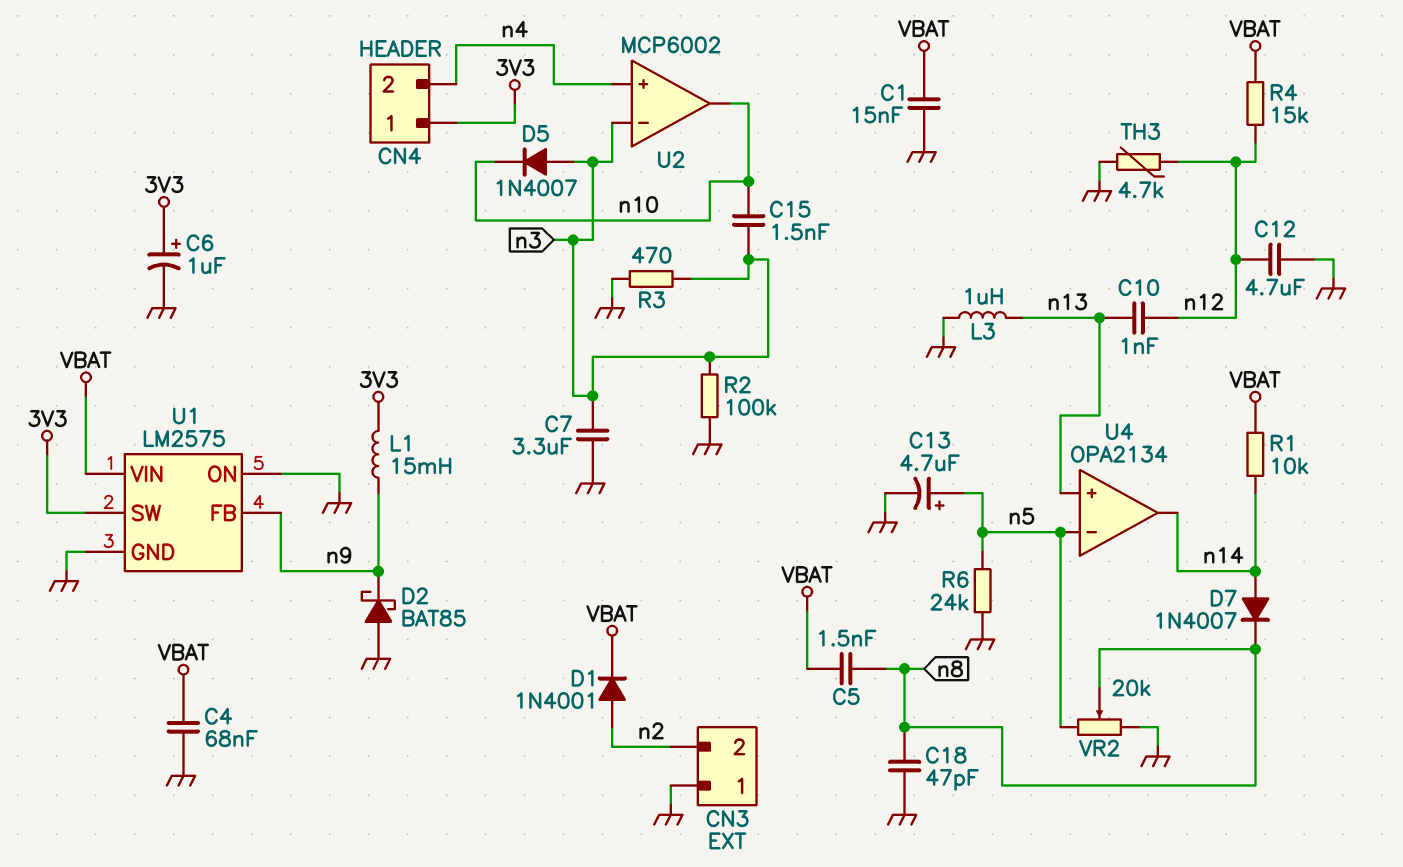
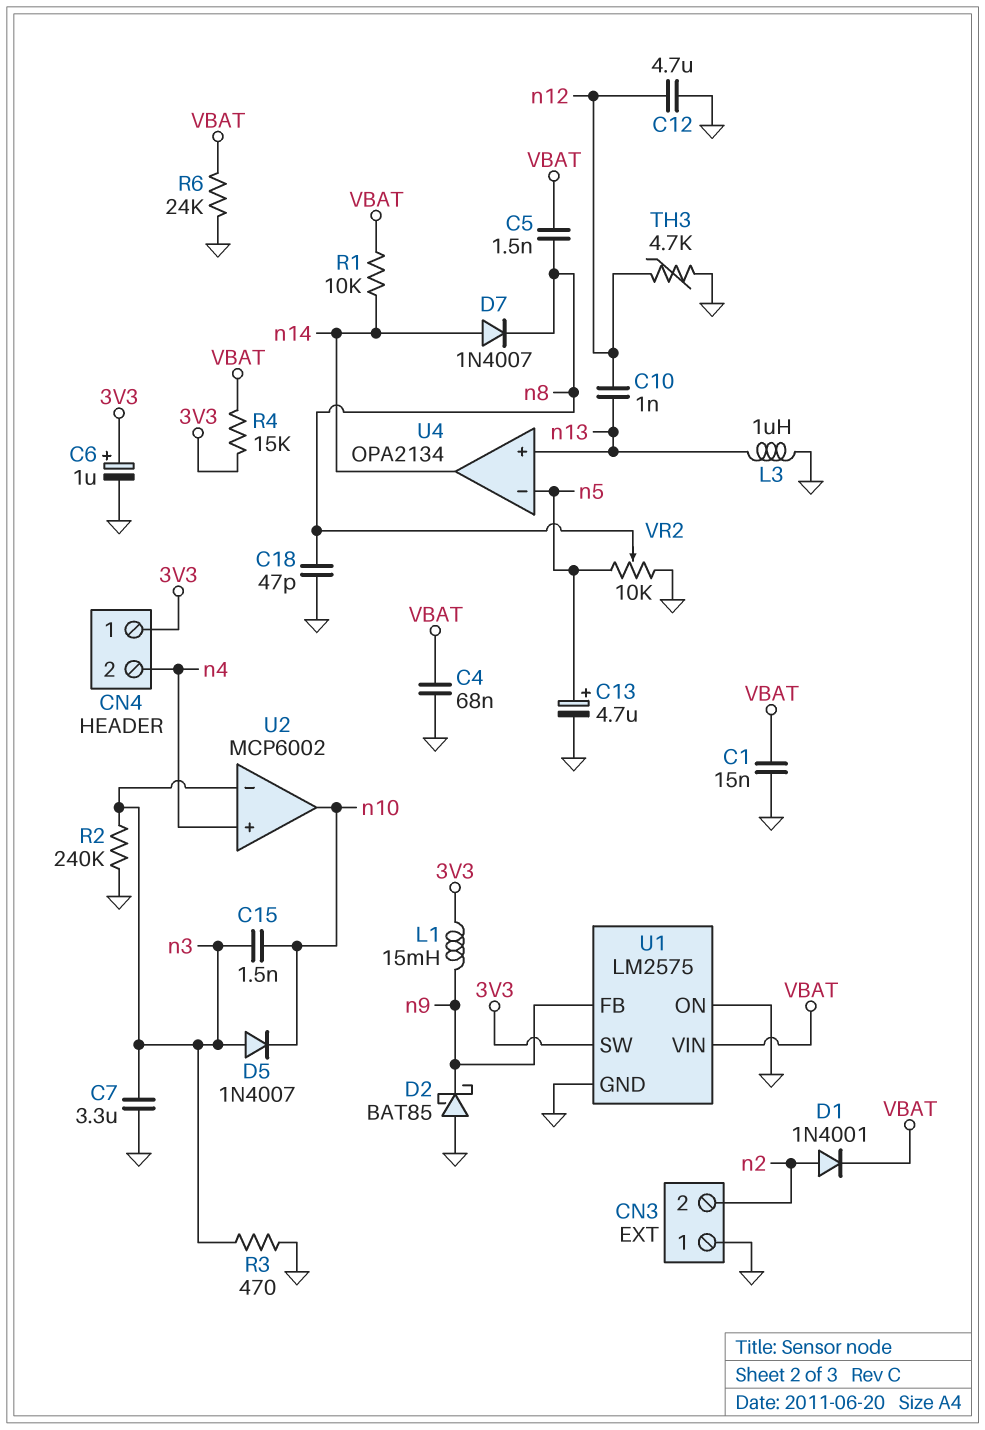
R2: 100k (GND, n3) -> 240k (GND, n3)
R4: 15k (VBAT, n12) -> 15k (3V3, VBAT)
R6: 24k (GND, n5) -> 24k (GND, VBAT)
VR2: 20k (GND, n5, wiper n8) -> 10k (GND, n5, wiper n8)

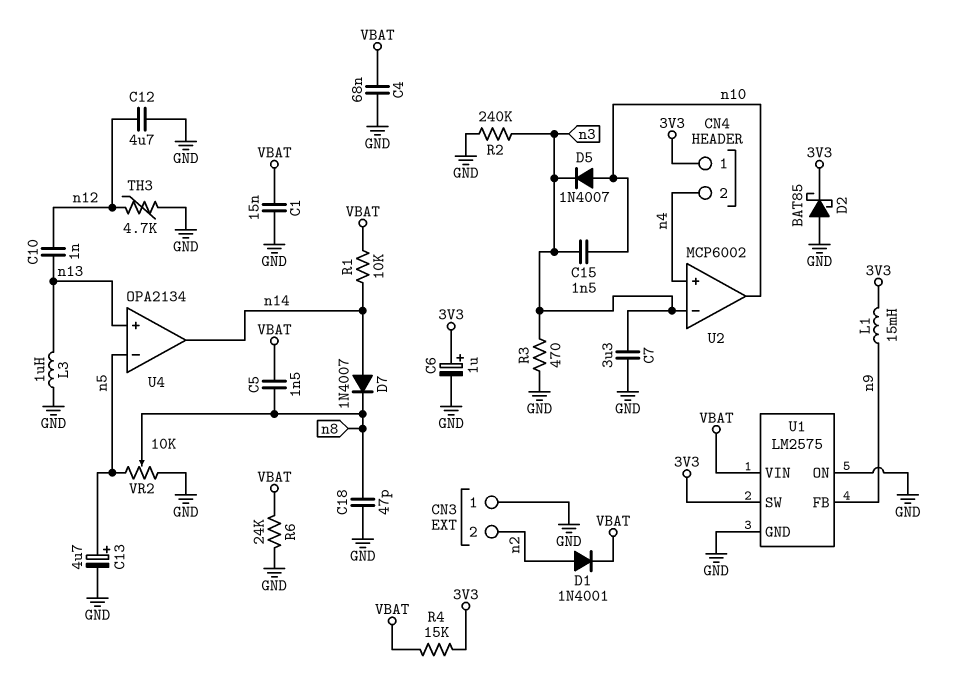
D2: schottky BAT85 (A GND, K n9) -> schottky BAT85 (A GND, K 3V3)
D5: diode 1N4007 (A n3, K n10) -> diode 1N4007 (A n10, K n3)

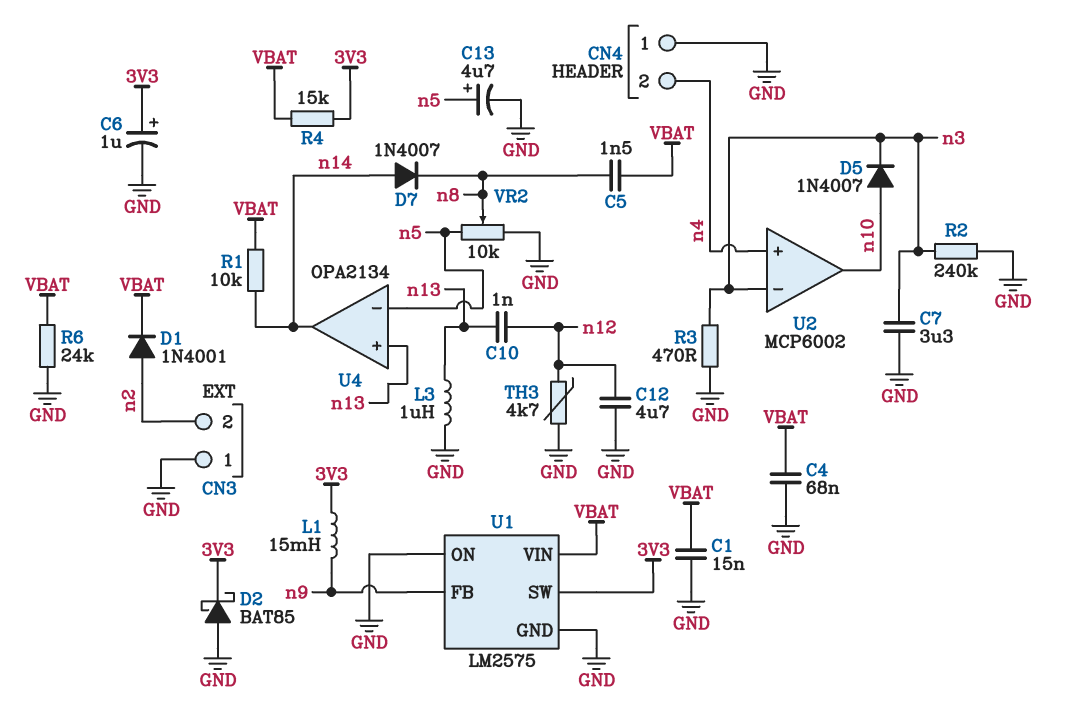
C15: 1.5nF (n3, n10) -> none
C18: 47pF (GND, n8) -> none
CN4 pin 1: 3V3 -> GND

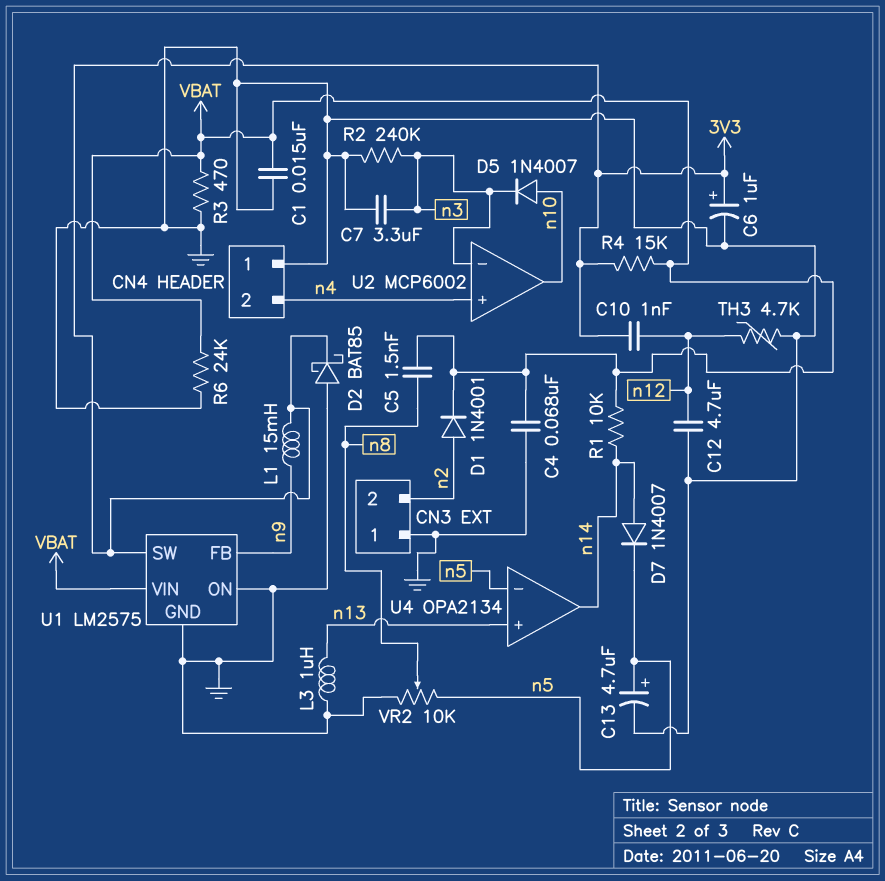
C10: 1nF (n12, n13) -> 1nF (3V3, n12)
D7: diode 1N4007 (A n14, K n8) -> diode 1N4007 (A n14, K n5)
R3: 470 (GND, n3) -> 470 (GND, VBAT)

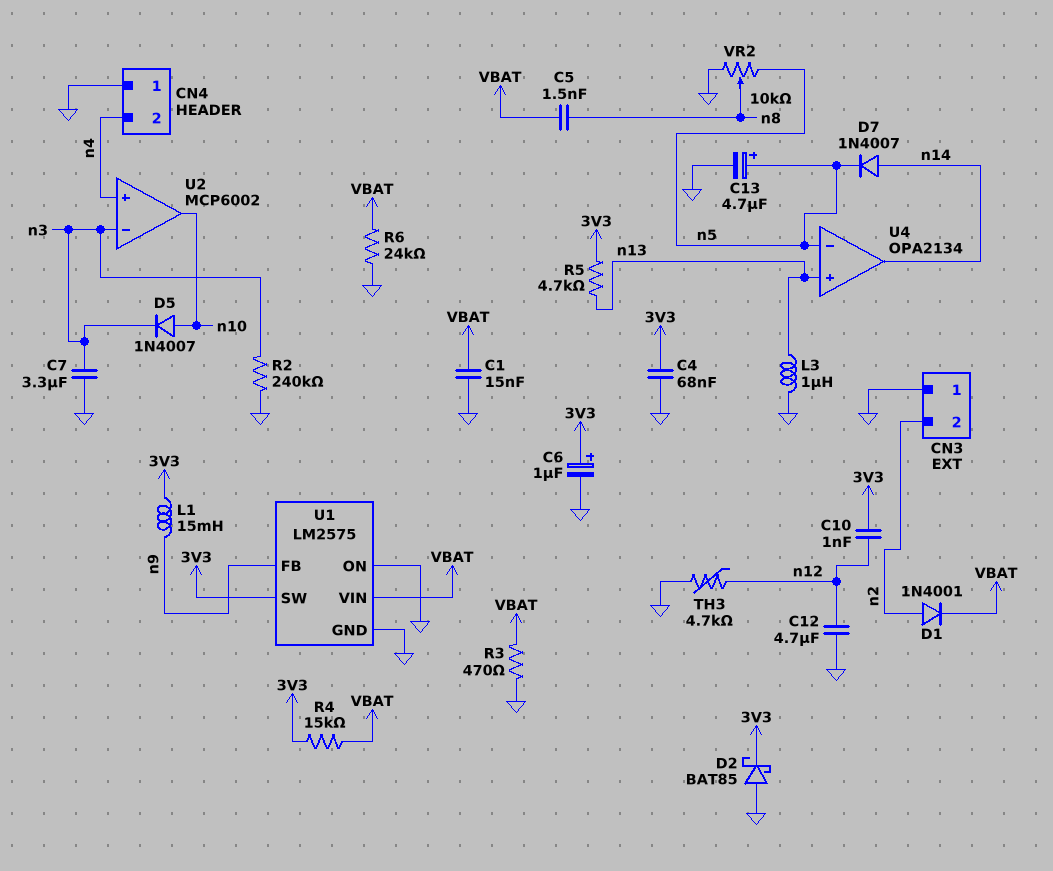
C4: 68nF (GND, VBAT) -> 68nF (3V3, GND)
R1: 10k (VBAT, n14) -> none
R5: none -> 4.7k (3V3, n13)

